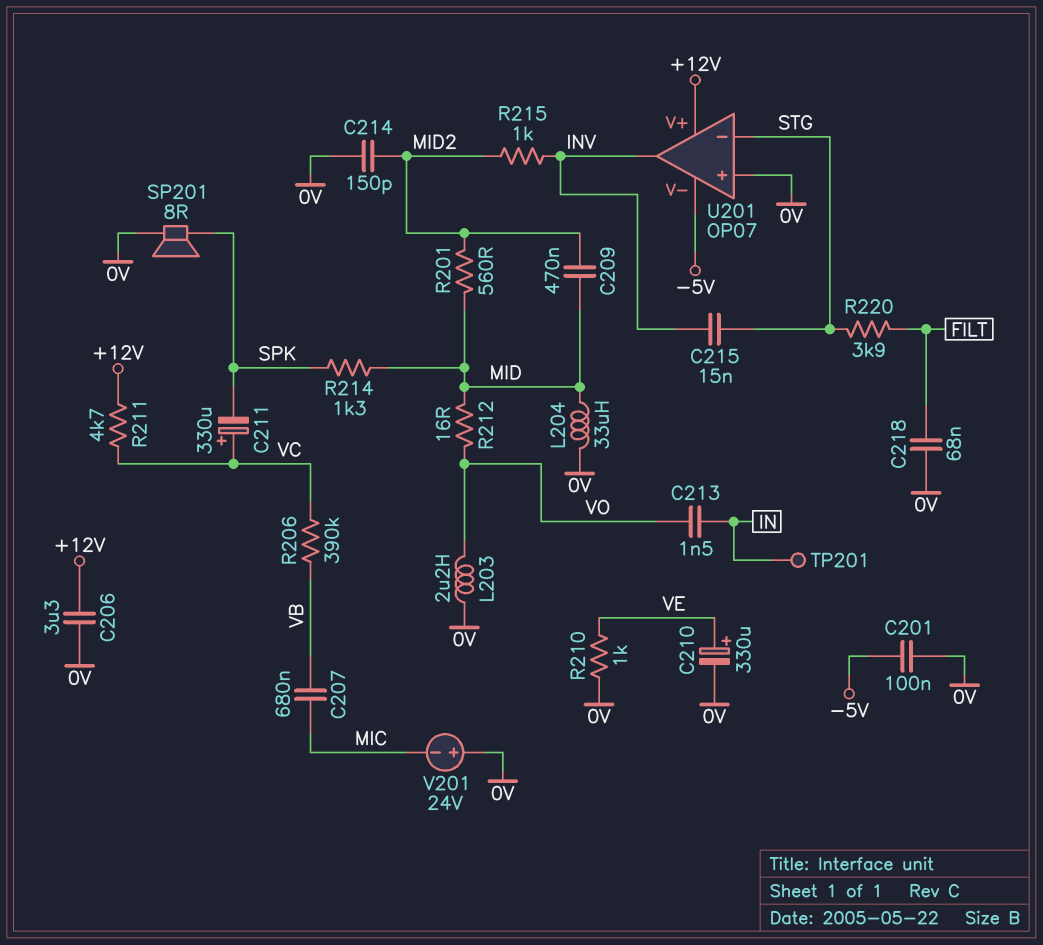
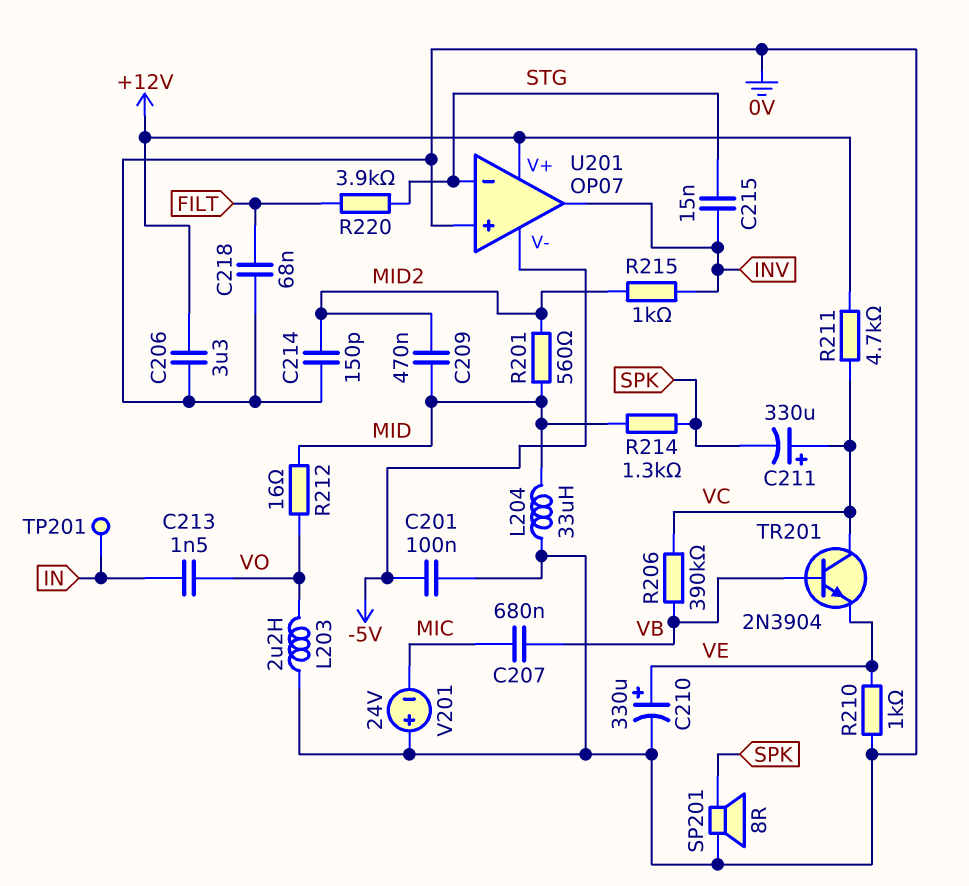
TR201: none -> NPN 2N3904 (B VB, C VC, E VE)

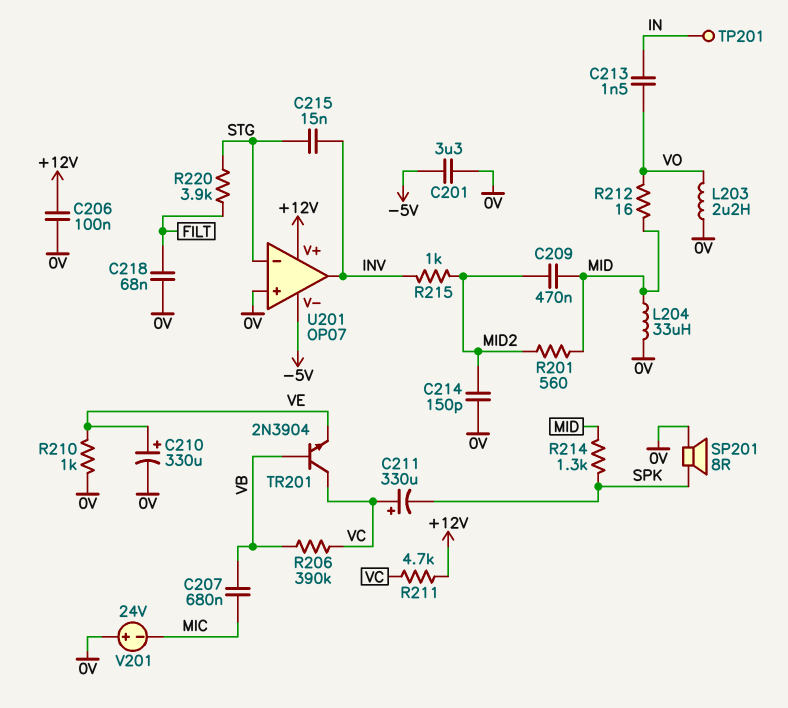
C201: 100nF (-5V, 0V) -> 3.3uF (-5V, 0V)
C206: 3.3uF (+12V, 0V) -> 100nF (+12V, 0V)

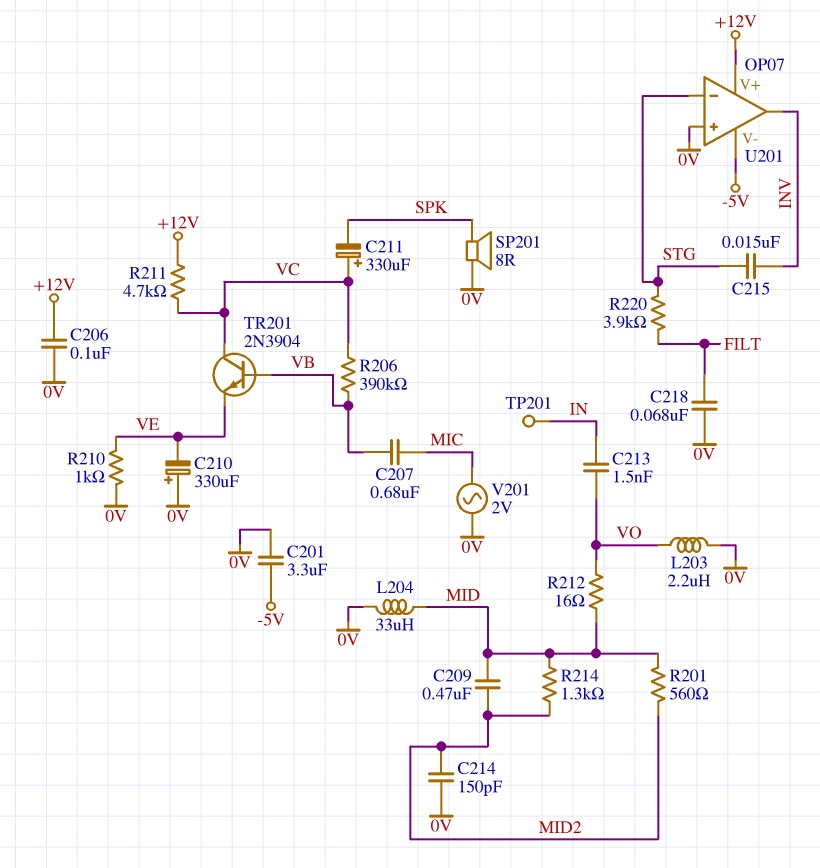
C210: 330uF (plus VE, minus 0V) -> 330uF (plus 0V, minus VE)
R214: 1.3k (MID, SPK) -> 1.3k (MID, MID2)
R215: 1k (INV, MID2) -> none
V201: 24V (plus 0V, minus MIC) -> AC 2V (0V, MIC)

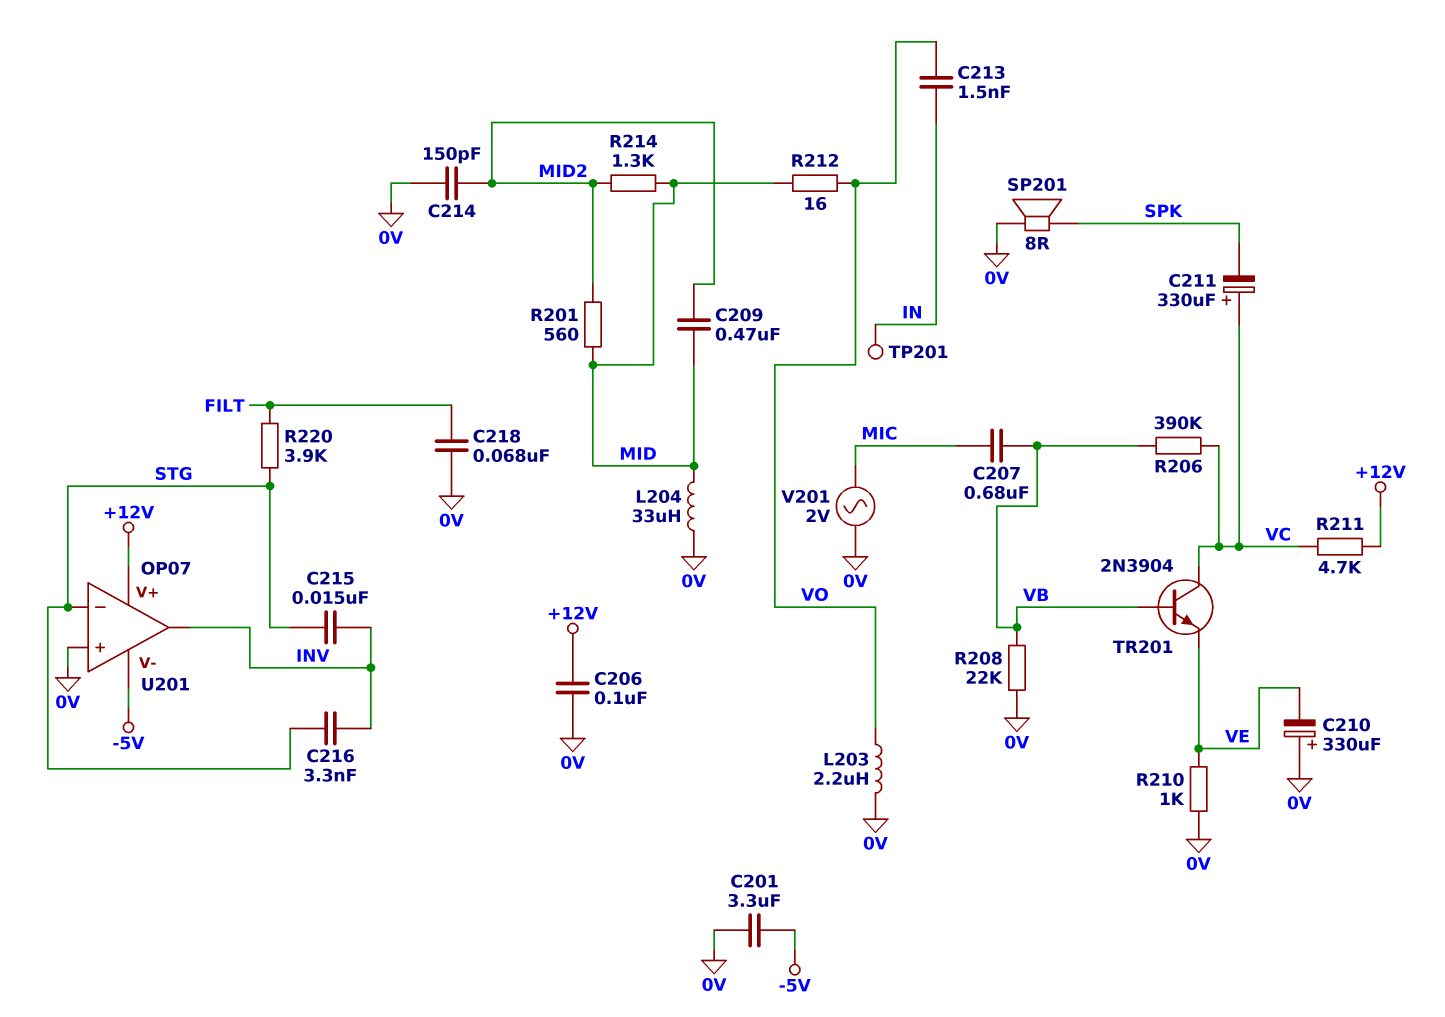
C216: none -> 3.3nF (INV, STG)
R208: none -> 22k (0V, VB)

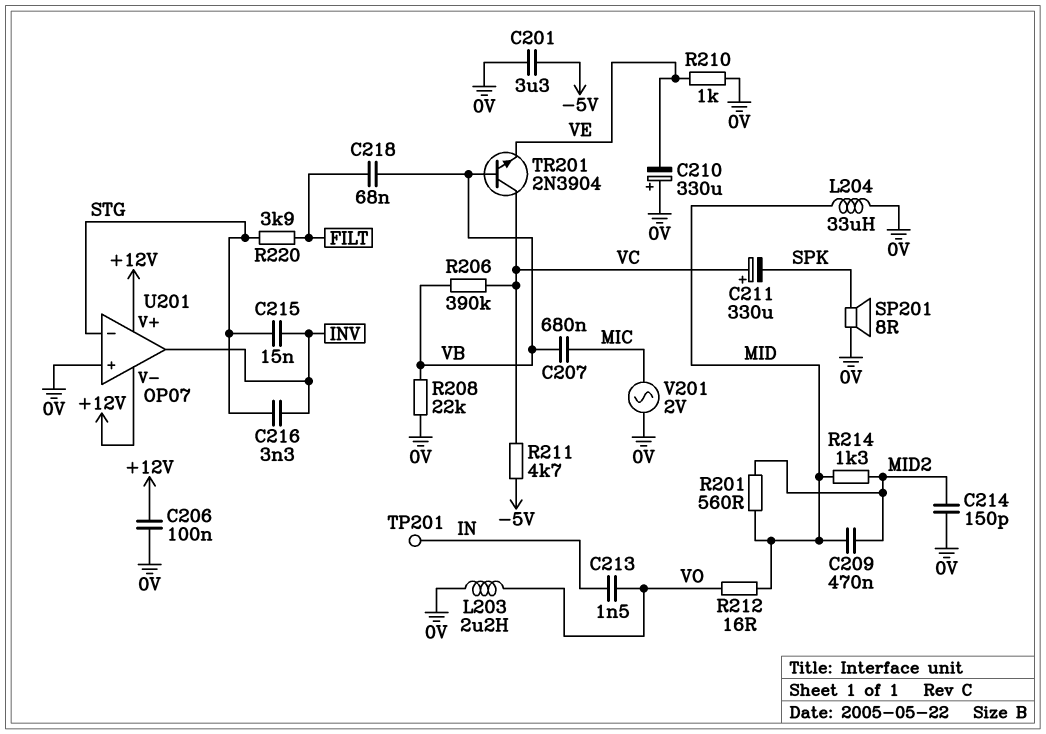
C218: 68nF (0V, FILT) -> 68nF (FILT, VB)
R211: 4.7k (+12V, VC) -> 4.7k (-5V, VC)
U201 pin V-: -5V -> +12V

